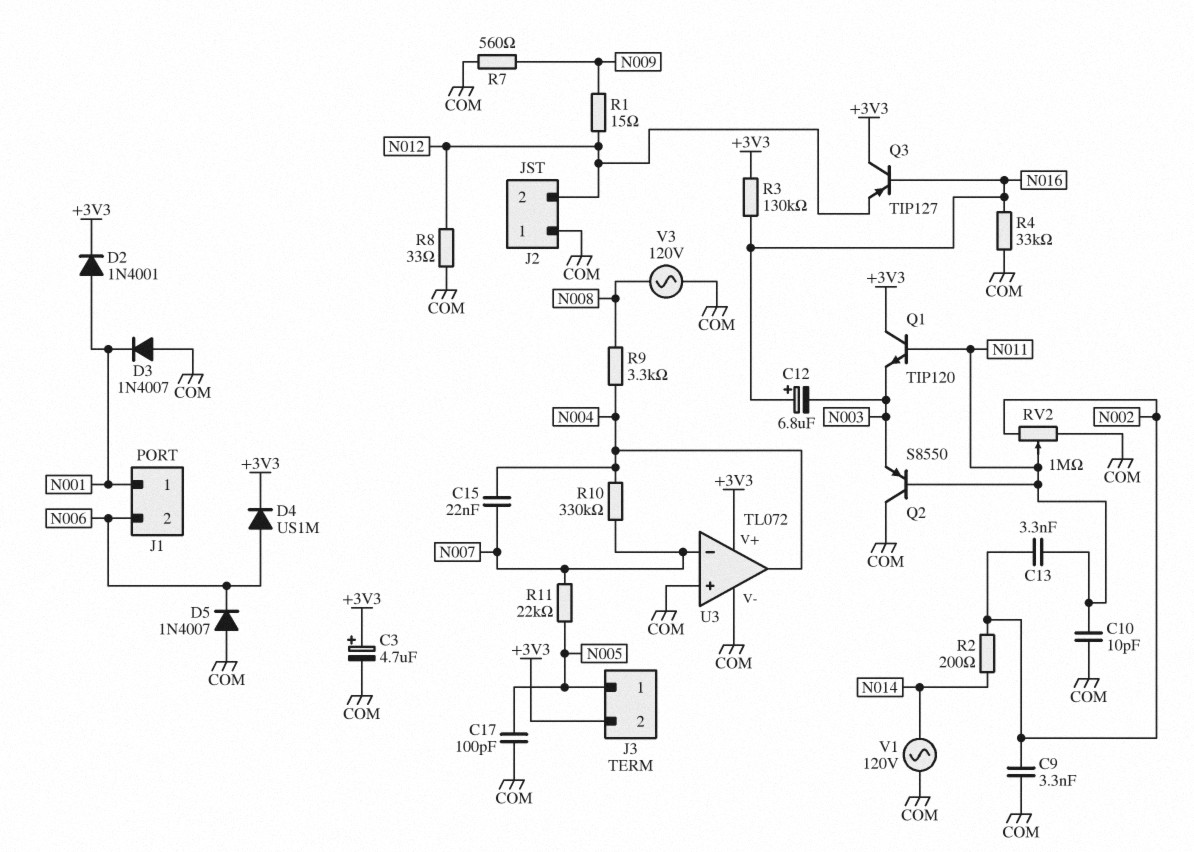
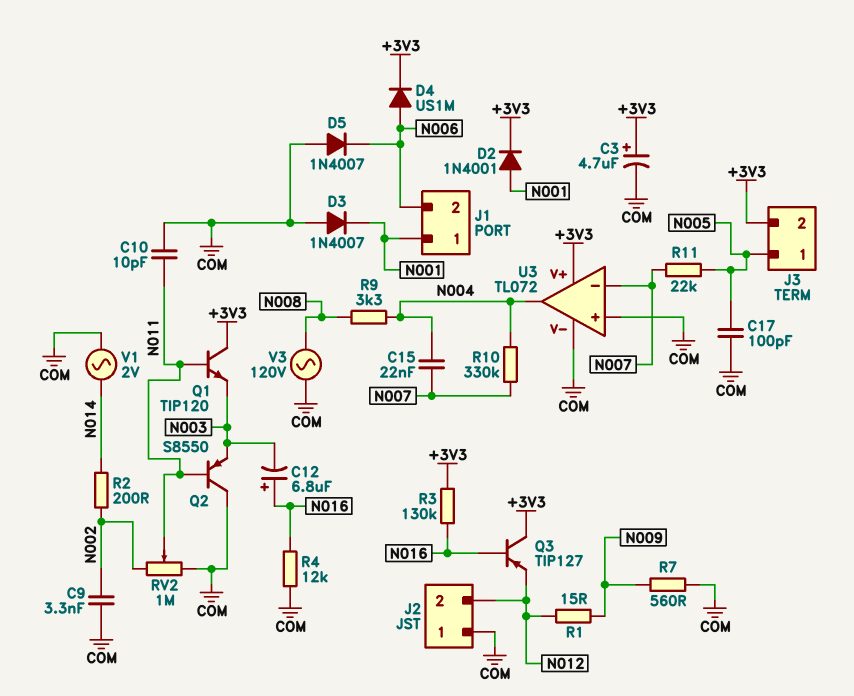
C13: 3.3nF (N002, N011) -> none
R4: 33k (COM, N016) -> 12k (COM, N016)
R8: 33 (COM, N012) -> none
V1: AC 120V (COM, N014) -> AC 2V (COM, N014)

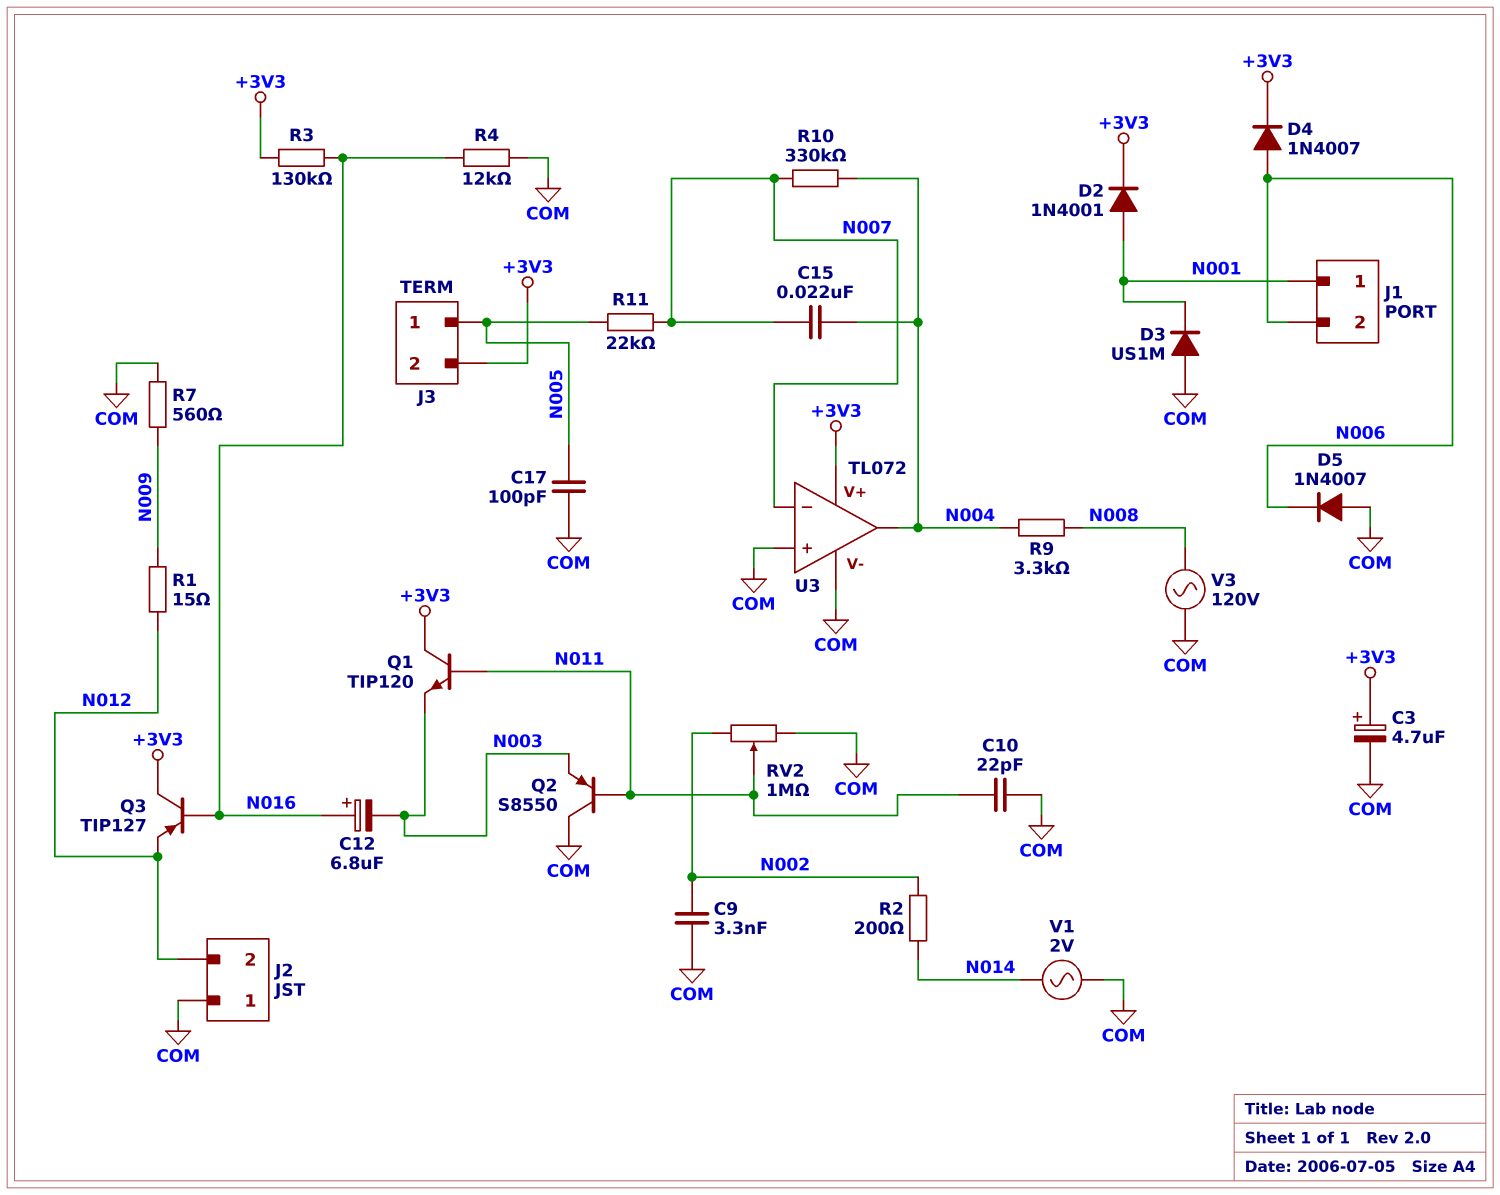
C10: 10pF (COM, N011) -> 22pF (COM, N011)
D3: diode 1N4007 (A COM, K N001) -> diode US1M (A COM, K N001)
D4: diode US1M (A N006, K +3V3) -> diode 1N4007 (A N006, K +3V3)

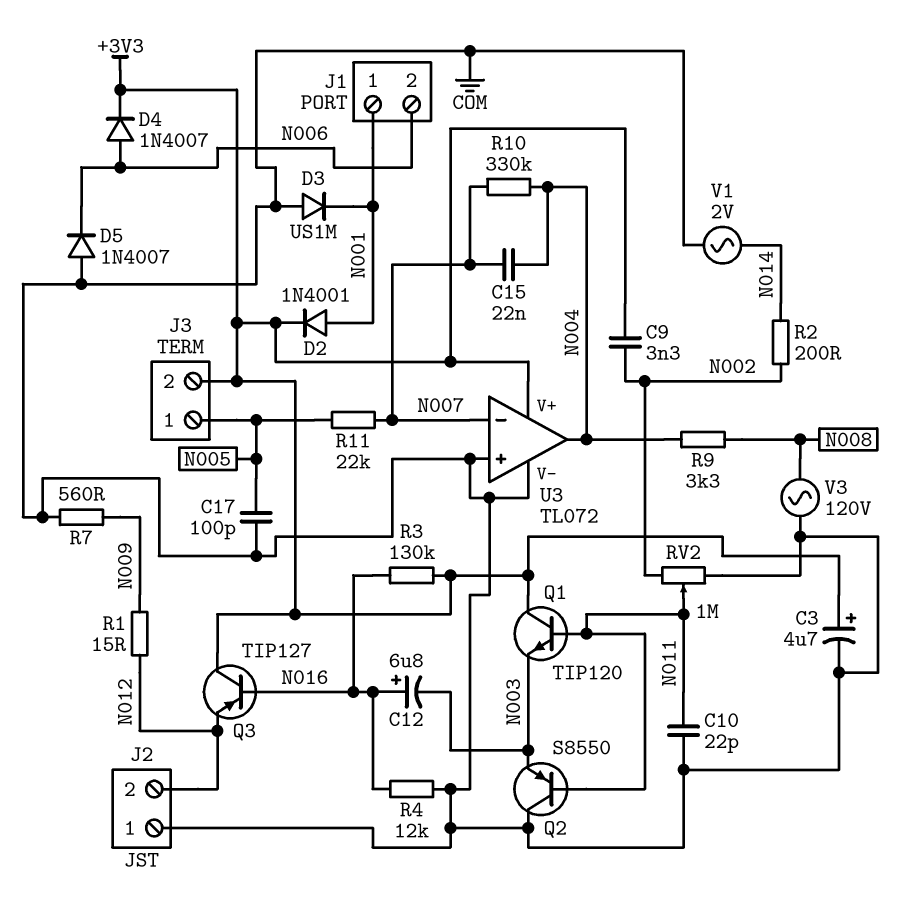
C9: 3.3nF (COM, N002) -> 3.3nF (+3V3, N002)

